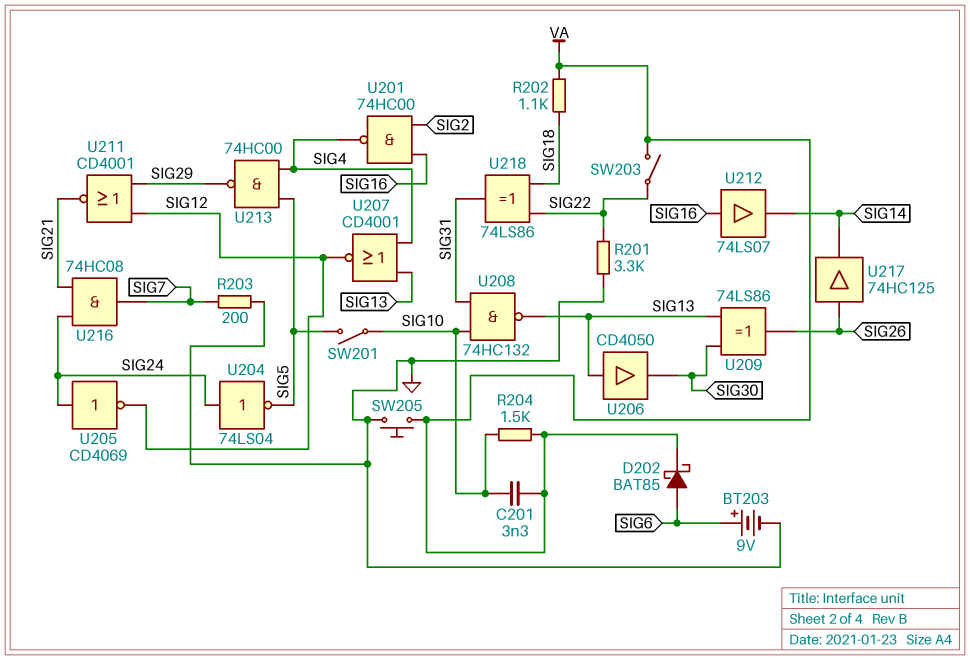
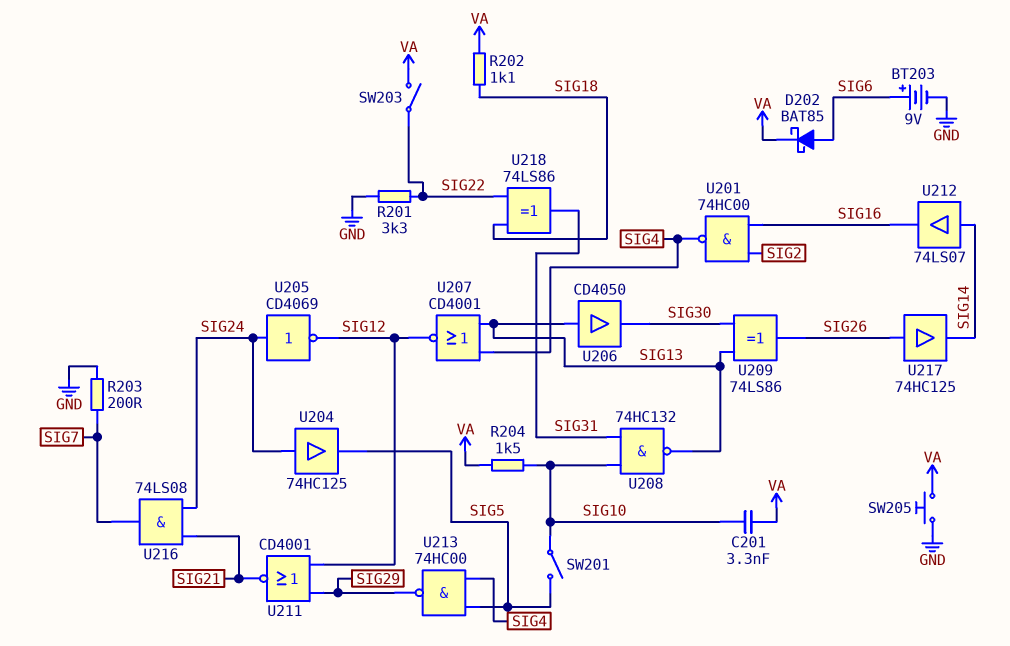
U204: NOT 74LS04 (in SIG24, out SIG5) -> buffer 74HC125 (in SIG24, out SIG5)
U212: buffer 74LS07 (in SIG16, out SIG14) -> buffer 74LS07 (in SIG14, out SIG16)
U216: AND 74HC08 (in SIG21, in SIG24, out SIG7) -> AND 74LS08 (in SIG21, in SIG24, out SIG7)

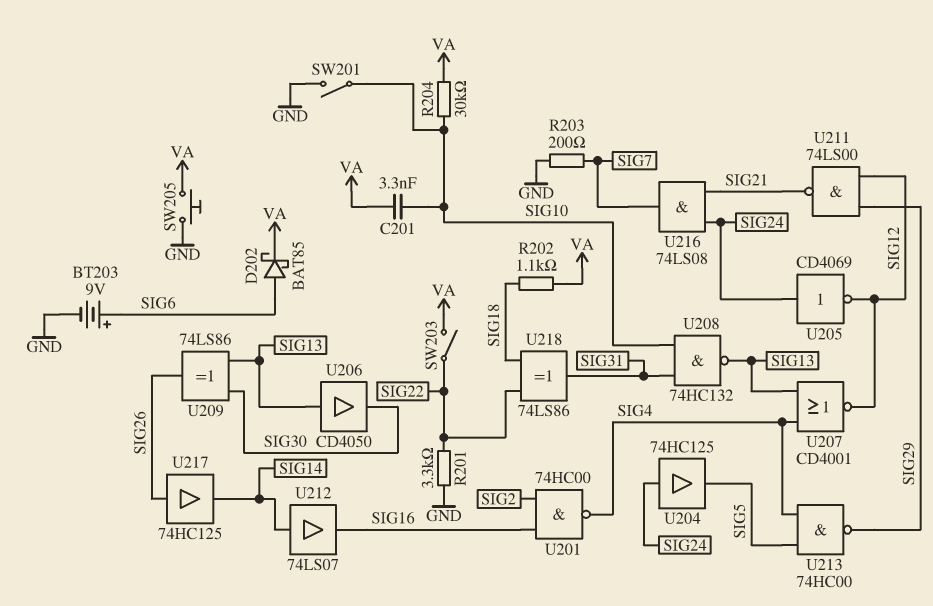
R204: 1.5k (SIG10, VA) -> 30k (SIG10, VA)
SW201: switch (SIG5, SIG10) -> switch (GND, SIG10)
U211: NOR CD4001 (in SIG12, in SIG29, out SIG21) -> NAND 74LS00 (in SIG12, in SIG29, out SIG21)

